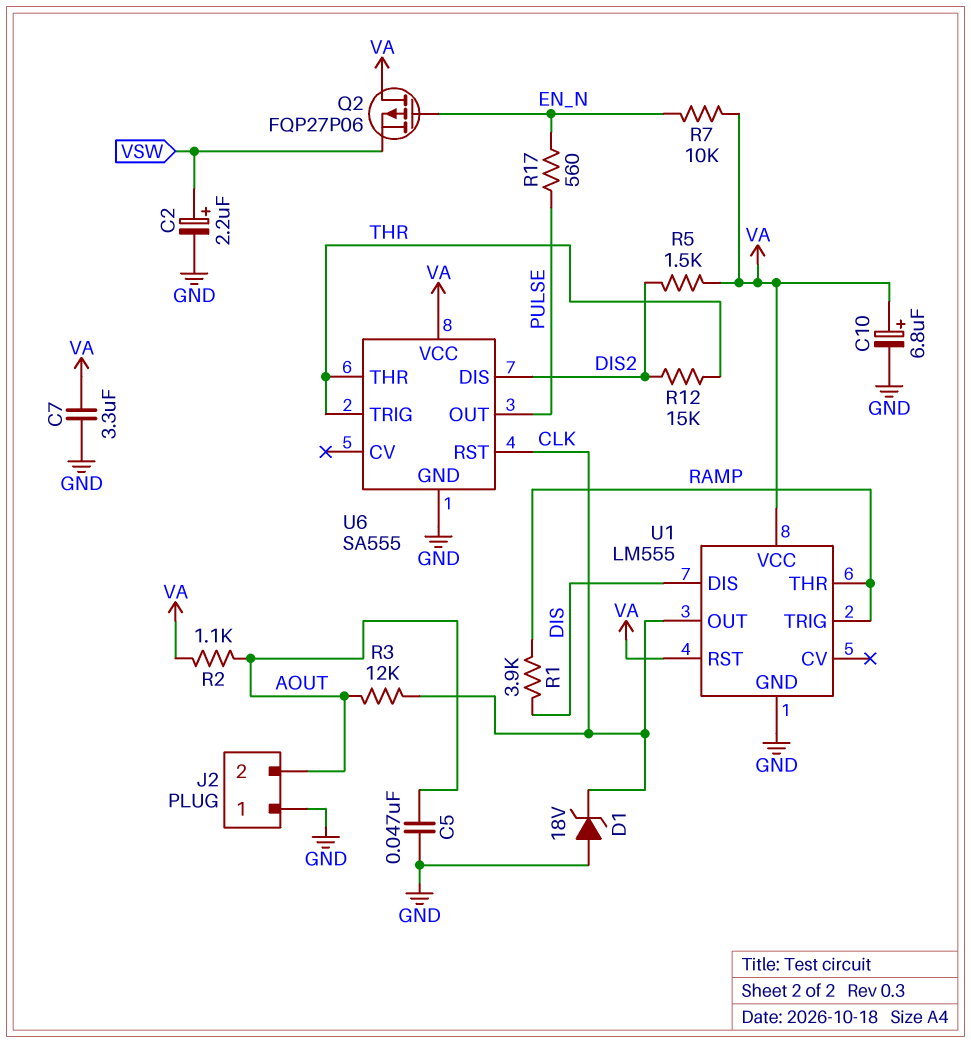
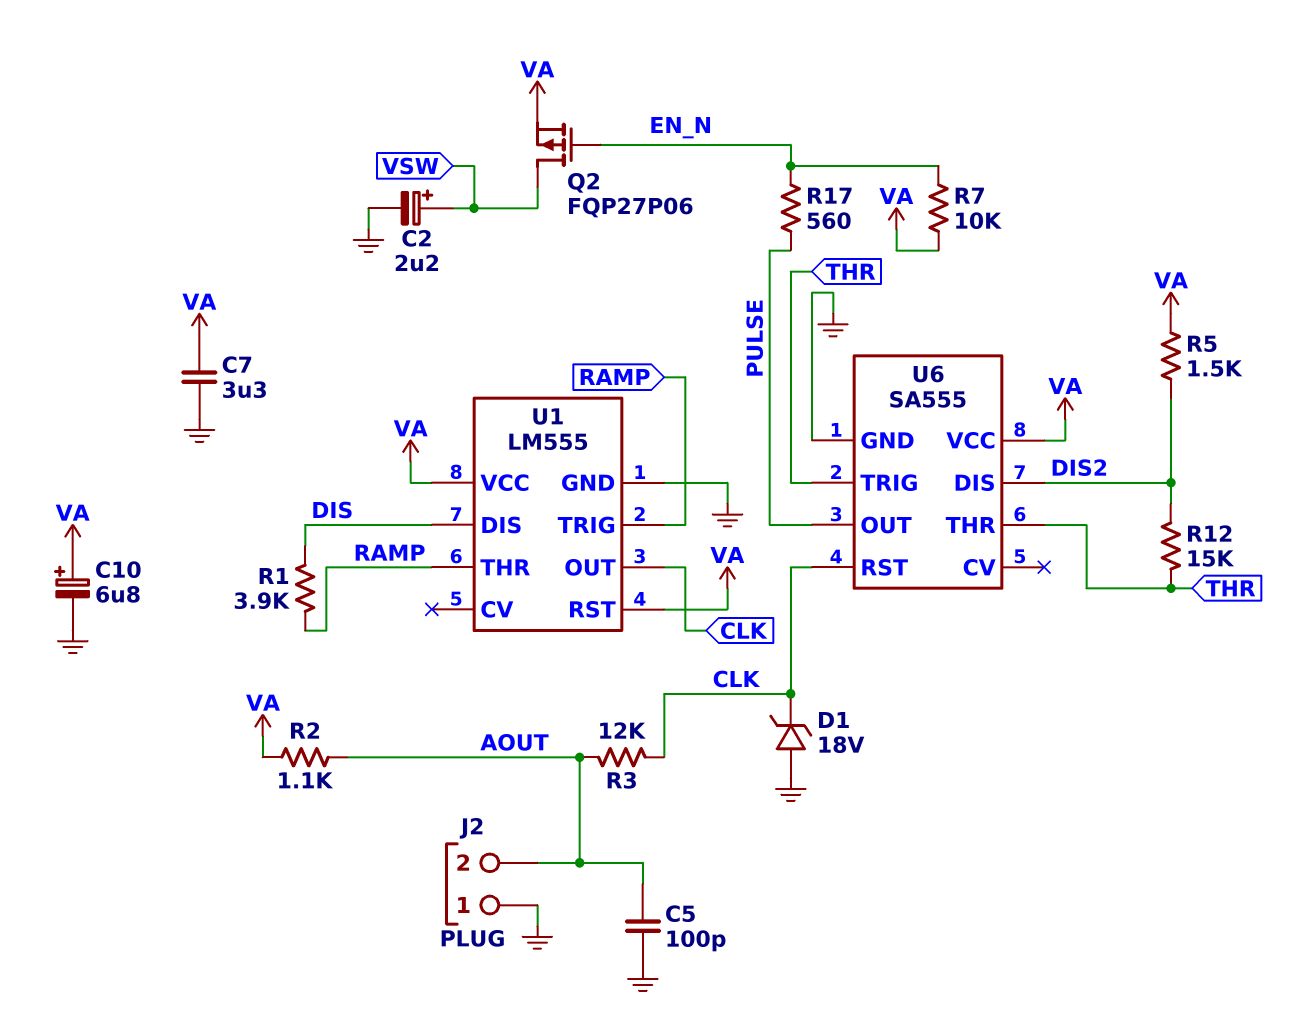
C5: 47nF (AOUT, GND) -> 100pF (AOUT, GND)
Q2: PMOS FQP27P06 (G EN_N, D VA, S VSW) -> PMOS FQP27P06 (G EN_N, D VSW, S VA)

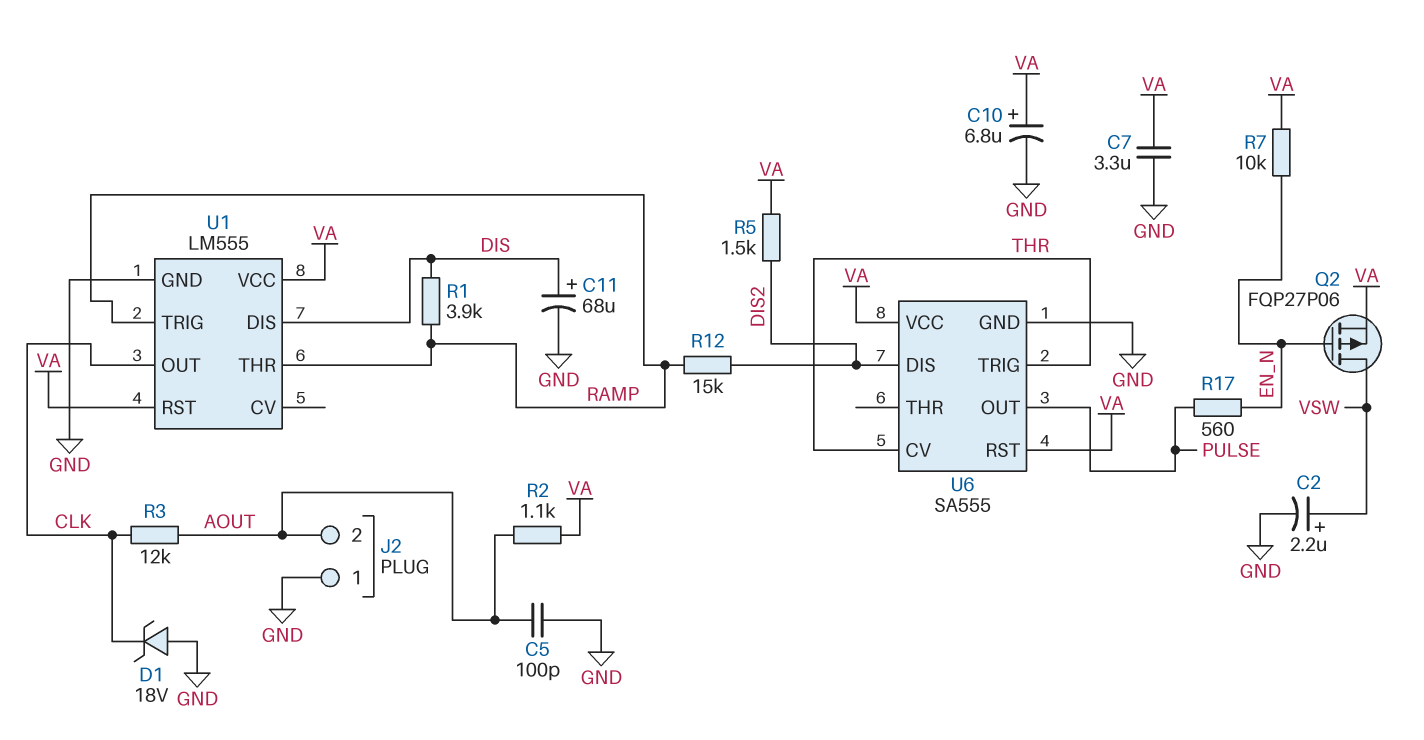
C11: none -> 68uF (plus DIS, minus GND)
R12: 15k (DIS2, THR) -> 15k (DIS2, RAMP)
U6 pin CV: none -> THR
U6 pin RST: CLK -> VA
U6 pin THR: THR -> none

